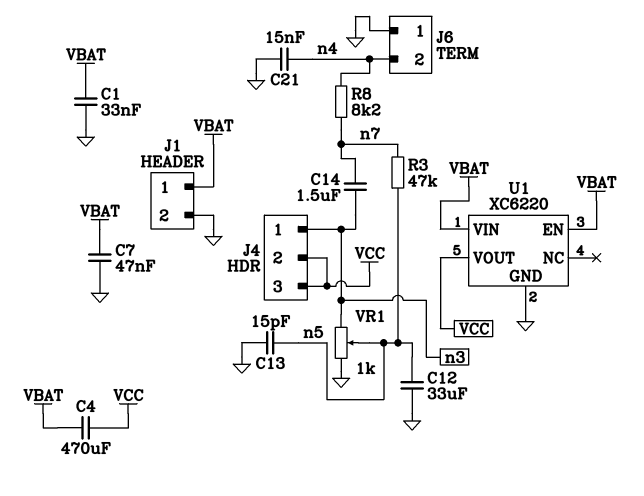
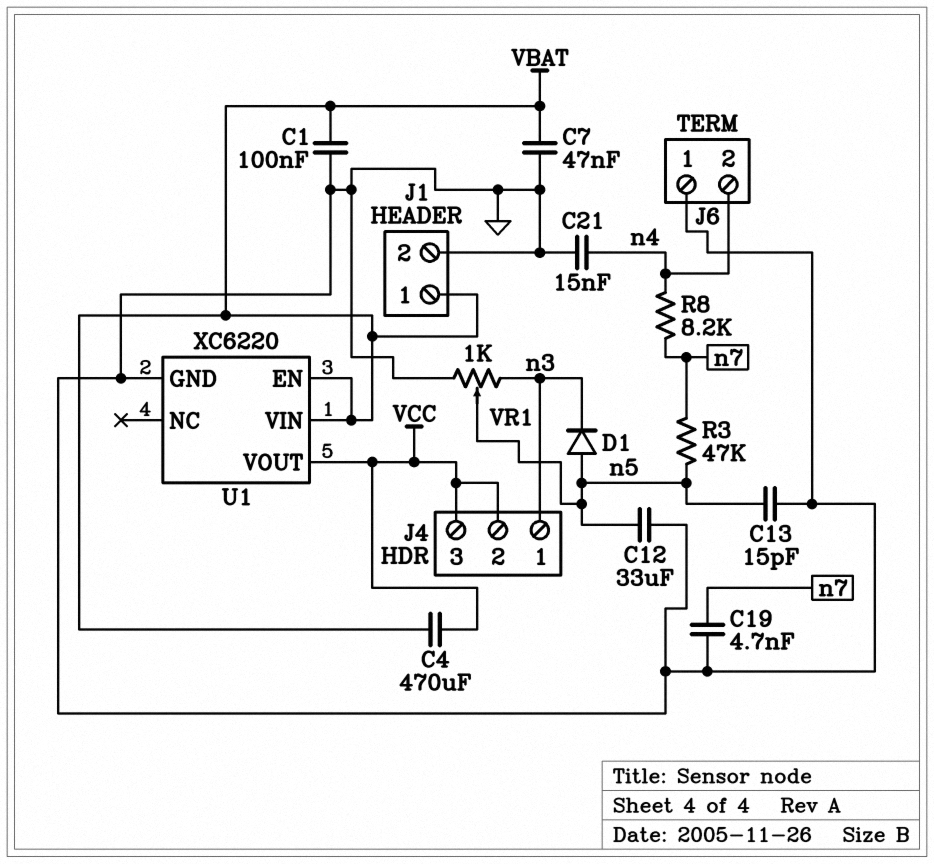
C1: 33nF (GND, VBAT) -> 100nF (GND, VBAT)
C14: 1.5uF (n3, n7) -> none
C19: none -> 4.7nF (GND, n7)
D1: none -> diode (A n5, K n3)

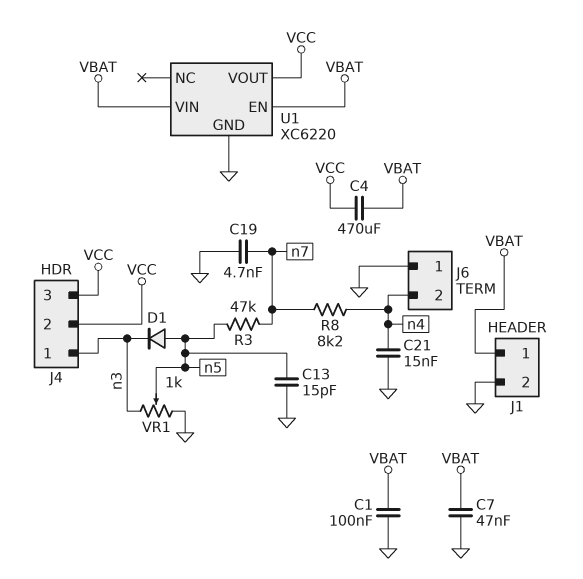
C12: 33uF (GND, n5) -> none

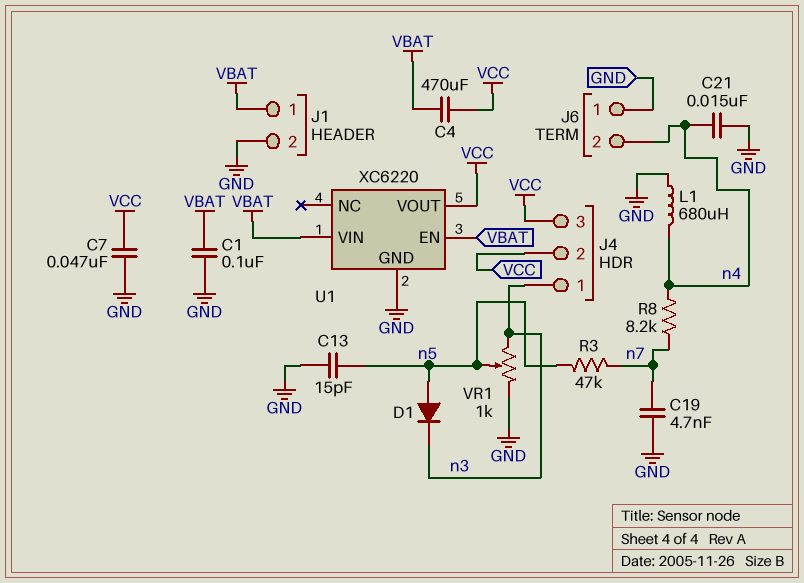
C7: 47nF (GND, VBAT) -> 47nF (GND, VCC)
L1: none -> 680uH (GND, n4)

